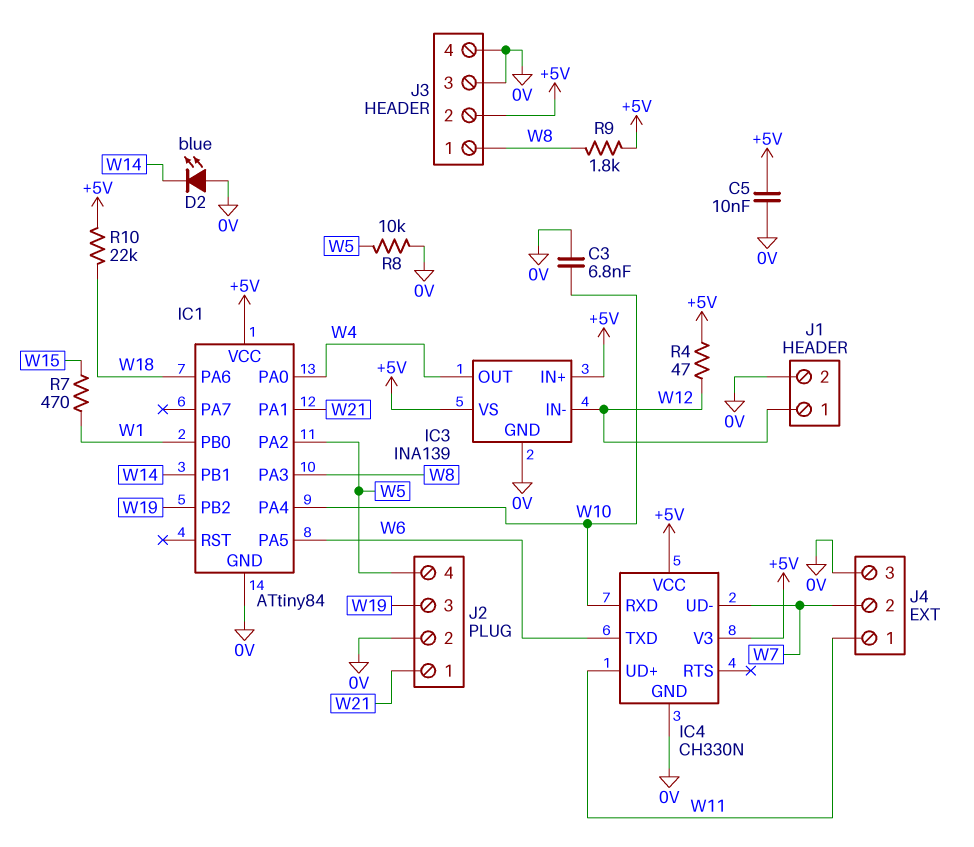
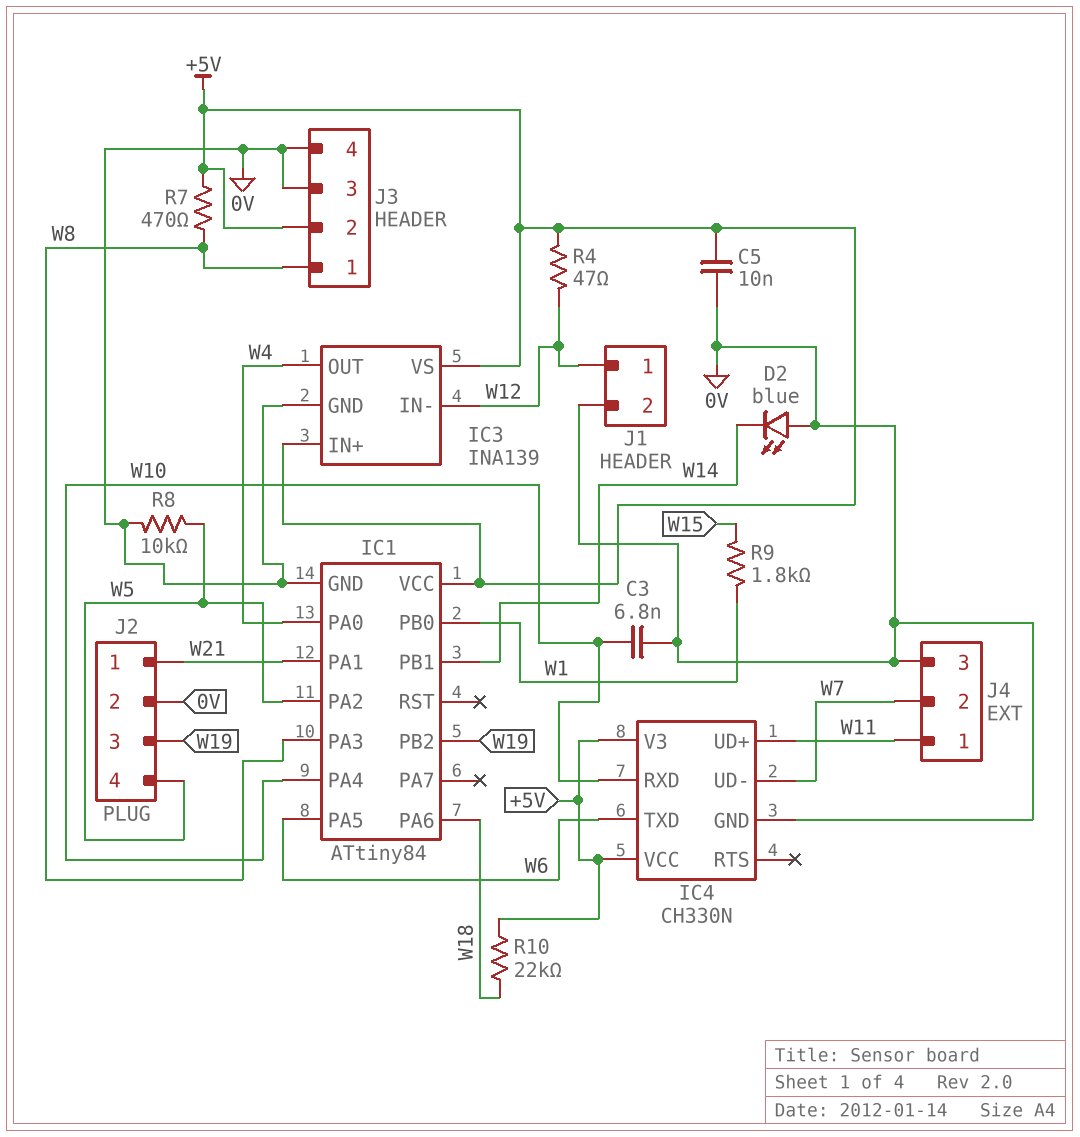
R7: 470 (W1, W15) -> 470 (+5V, W8)
R9: 1.8k (+5V, W8) -> 1.8k (W1, W15)

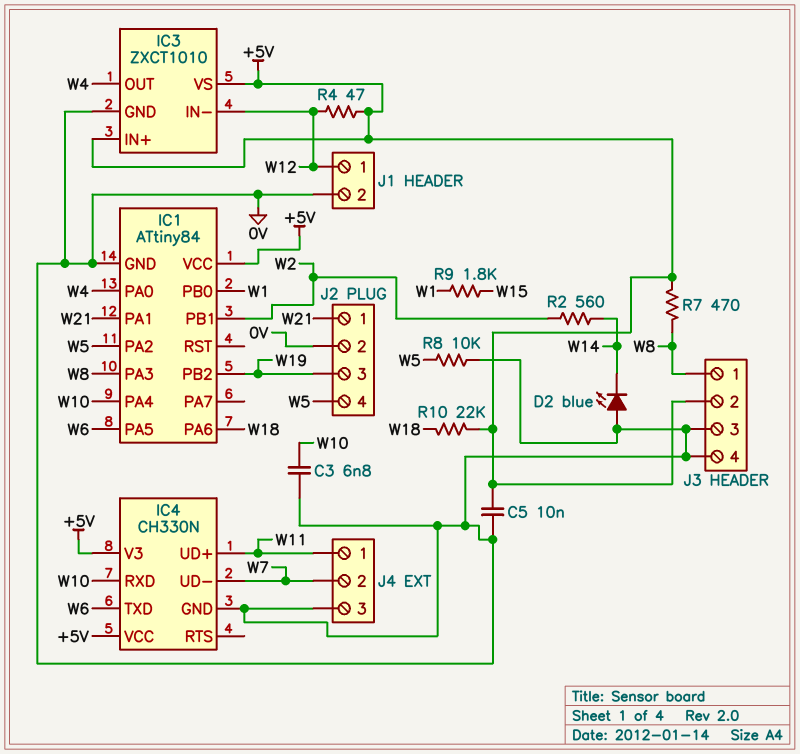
IC1 pin PB1: W14 -> W2
IC3: INA139 -> ZXCT1010
R2: none -> 560 (W2, W14)

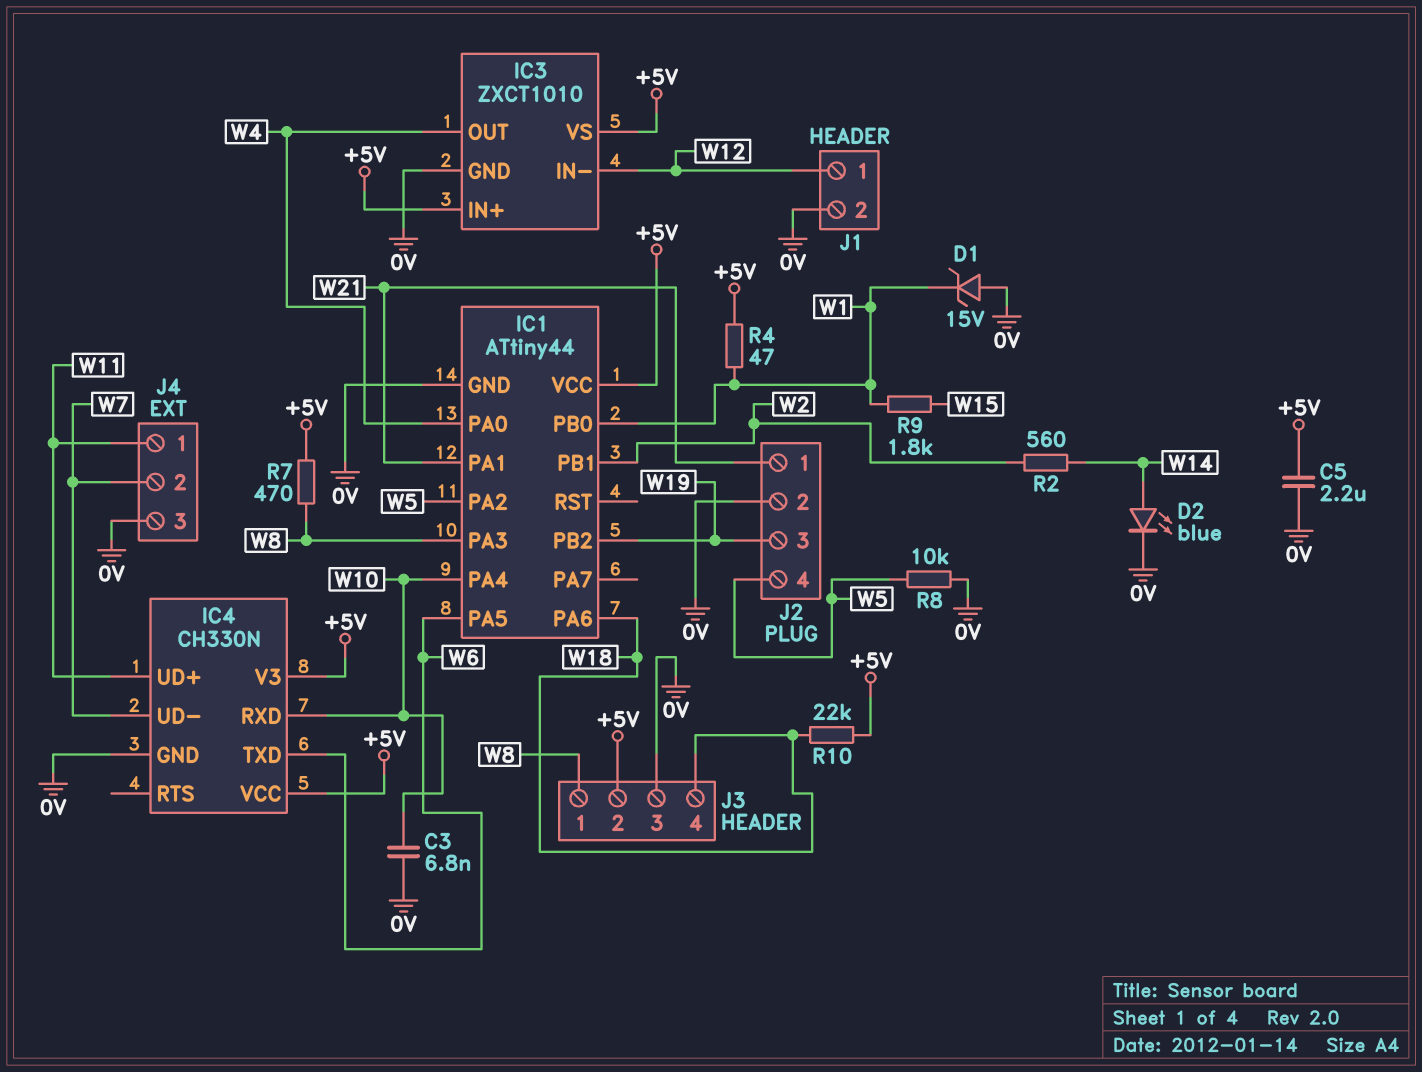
C5: 10nF (+5V, 0V) -> 2.2uF (+5V, 0V)
D1: none -> zener 15V (A 0V, K W1)
D2: LED blue (A 0V, K W14) -> LED blue (A W14, K 0V)
IC1: ATtiny84 -> ATtiny44
J3 pin 4: 0V -> W18
R4: 47 (+5V, W12) -> 47 (+5V, W1)

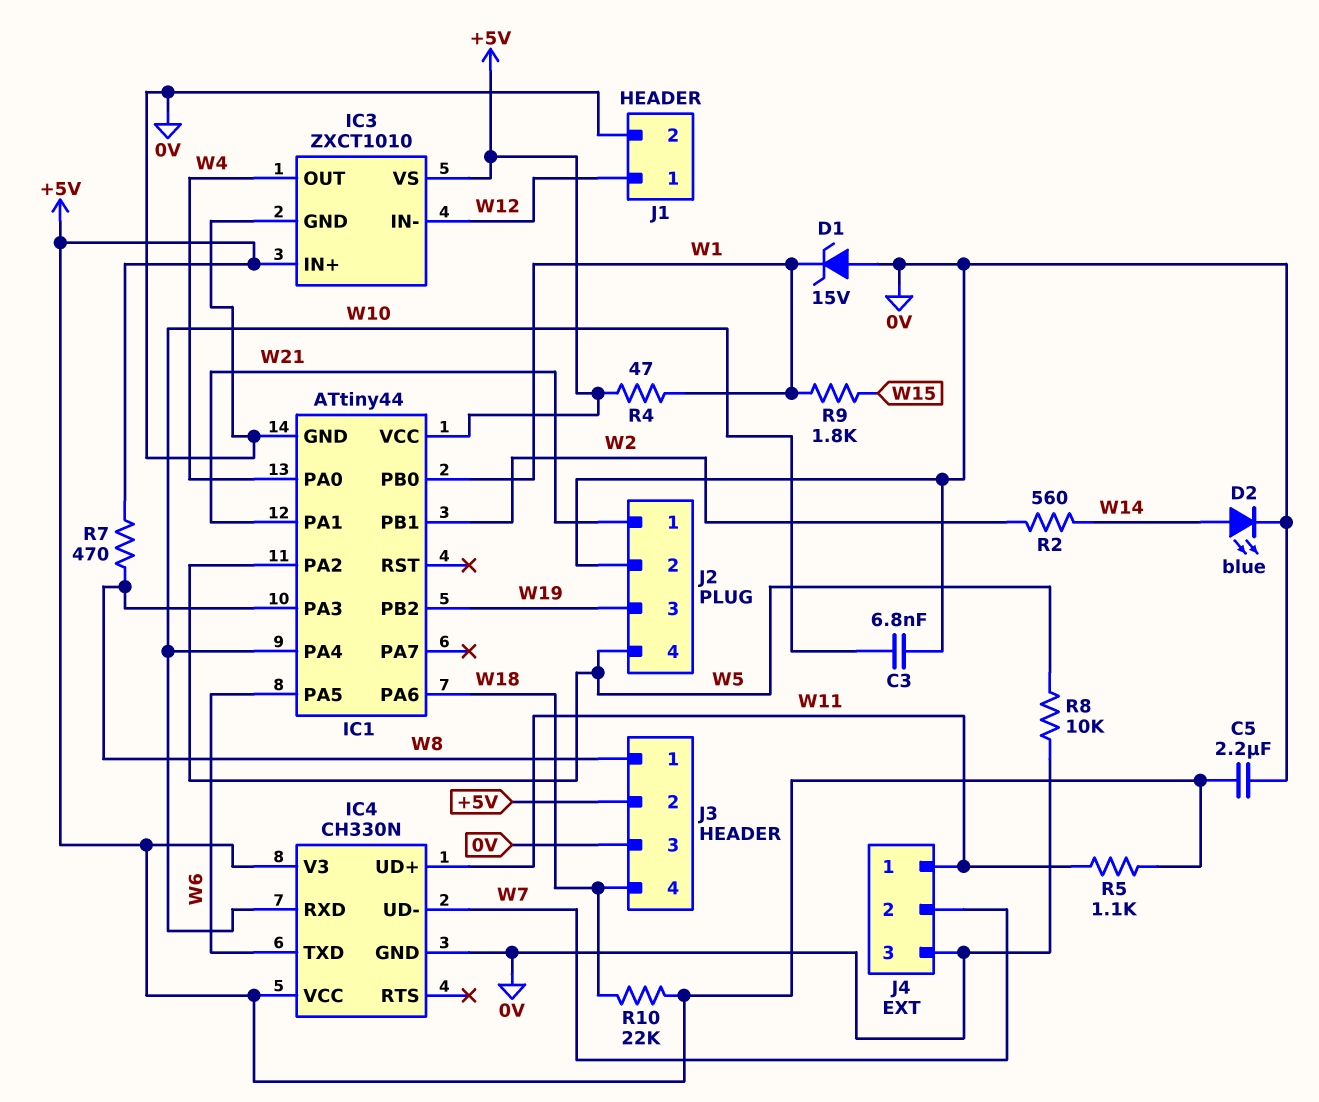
R5: none -> 1.1k (+5V, W11)

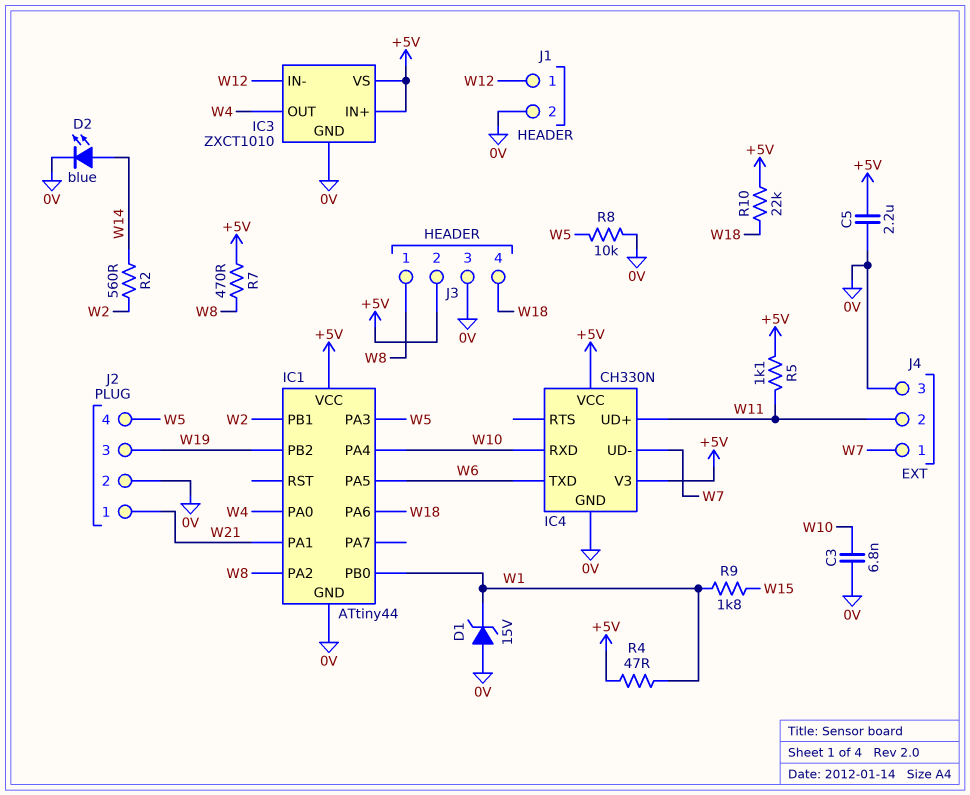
IC1 pin PA2: W5 -> W8
IC1 pin PA3: W8 -> W5
J4 pin 1: W11 -> W7
J4 pin 2: W7 -> W11

